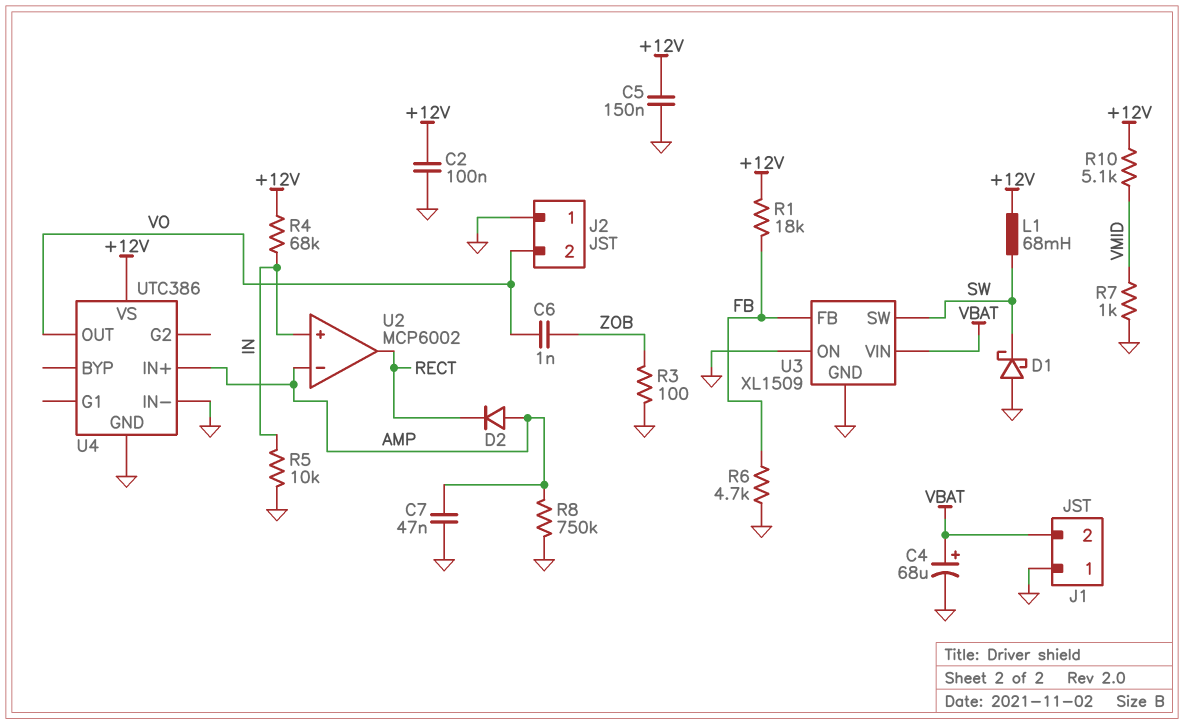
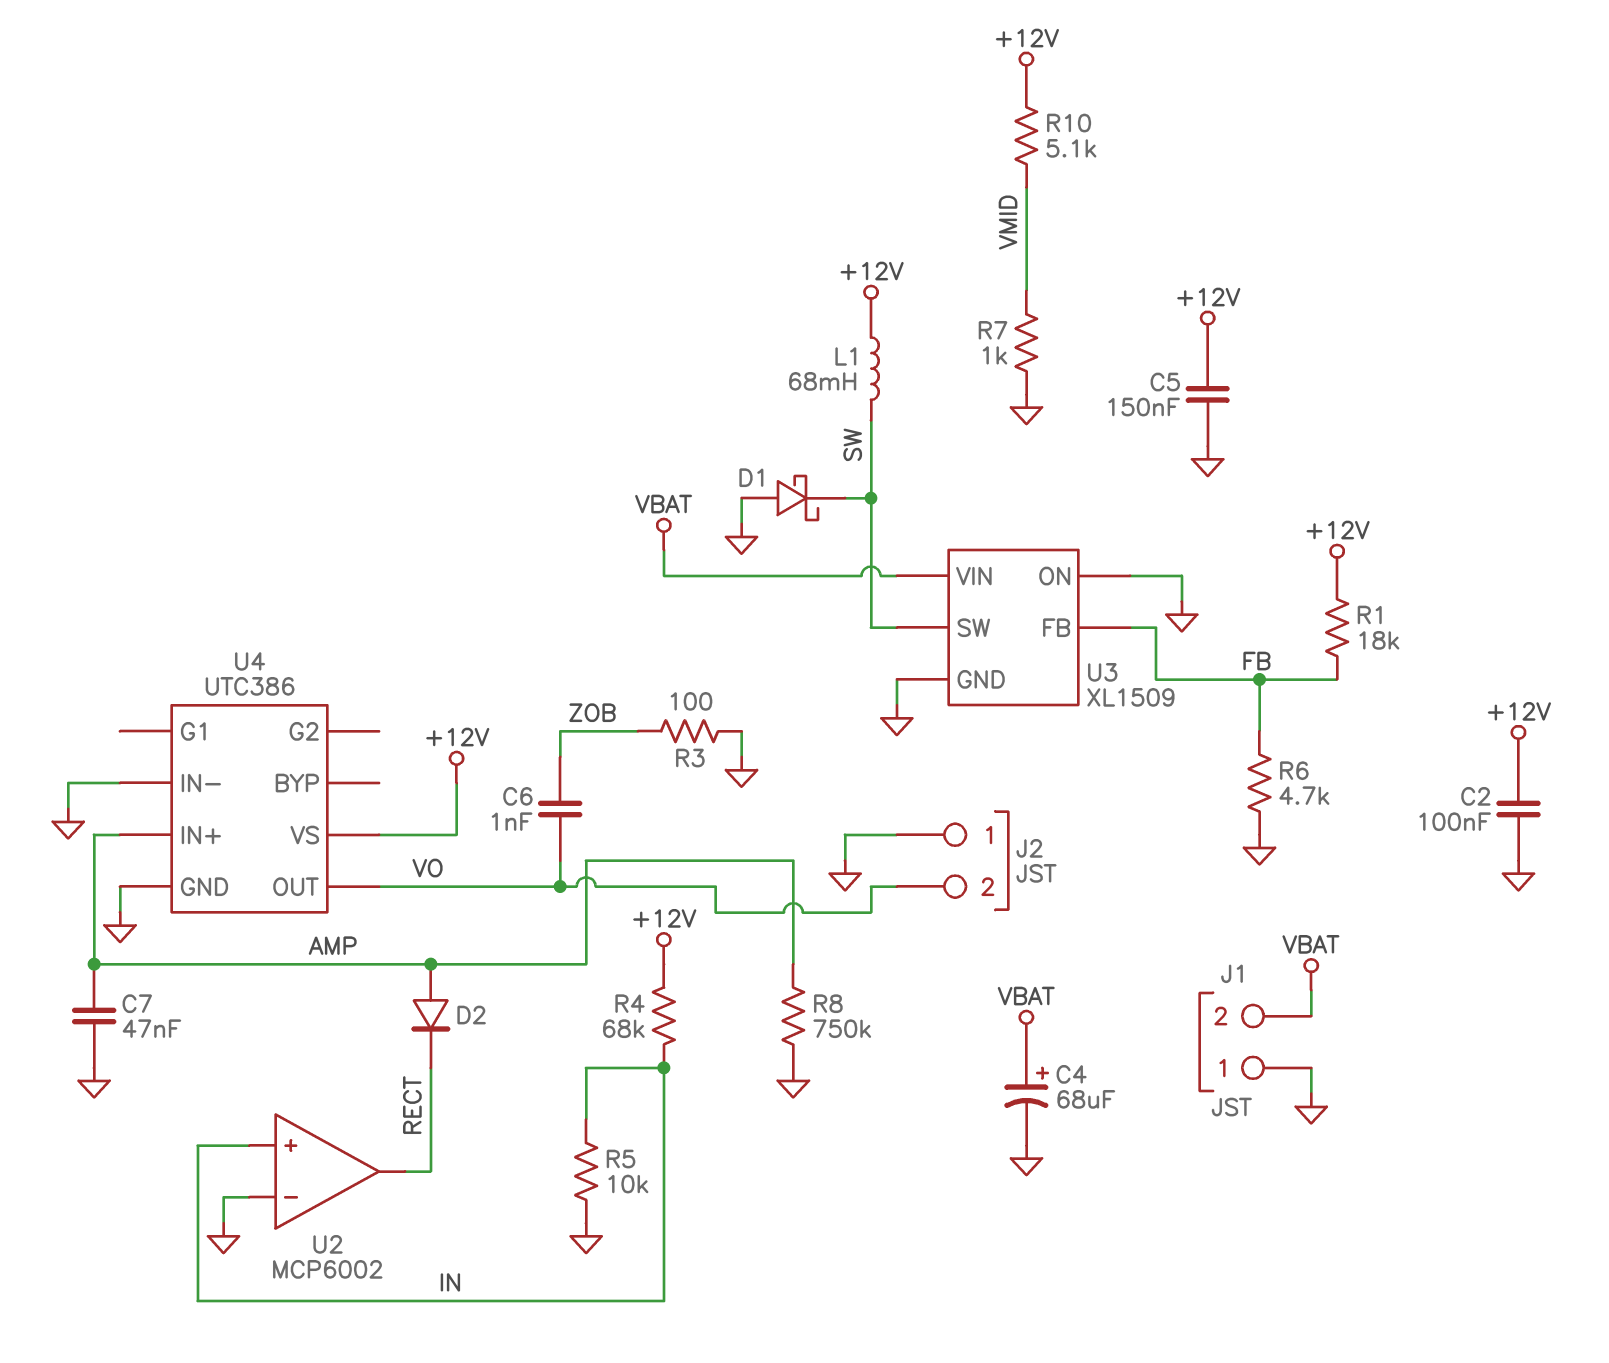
U2 pin in-: AMP -> GND

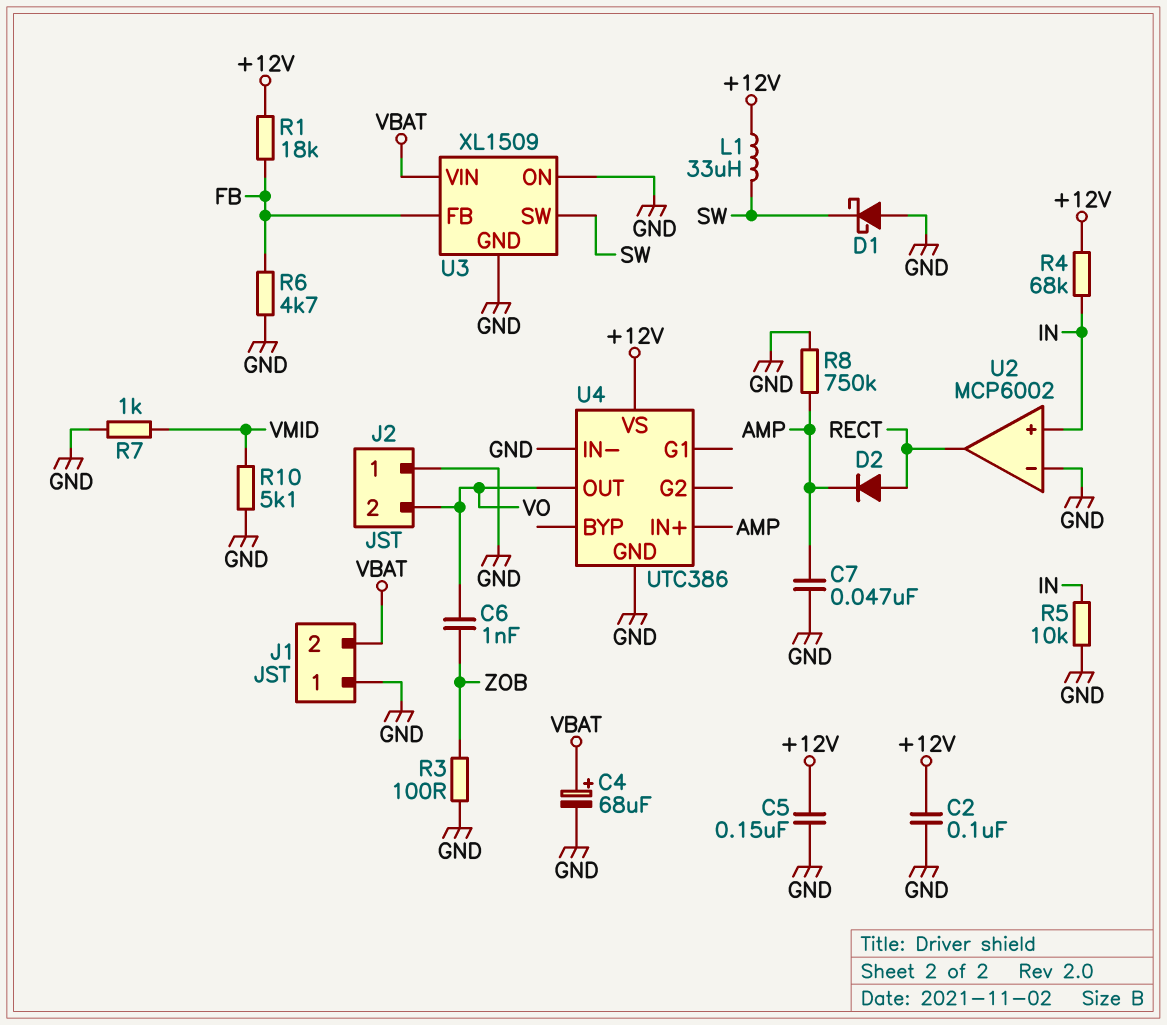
D2: diode (A AMP, K RECT) -> diode (A RECT, K AMP)
L1: 68mH (+12V, SW) -> 33uH (+12V, SW)
R10: 5.1k (+12V, VMID) -> 5.1k (GND, VMID)

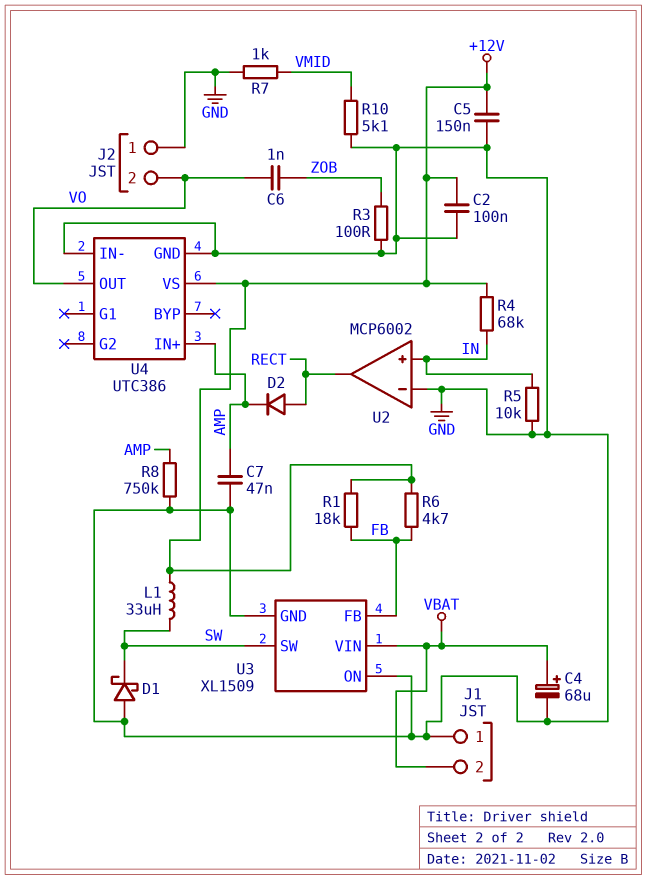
R6: 4.7k (FB, GND) -> 4.7k (+12V, FB)

